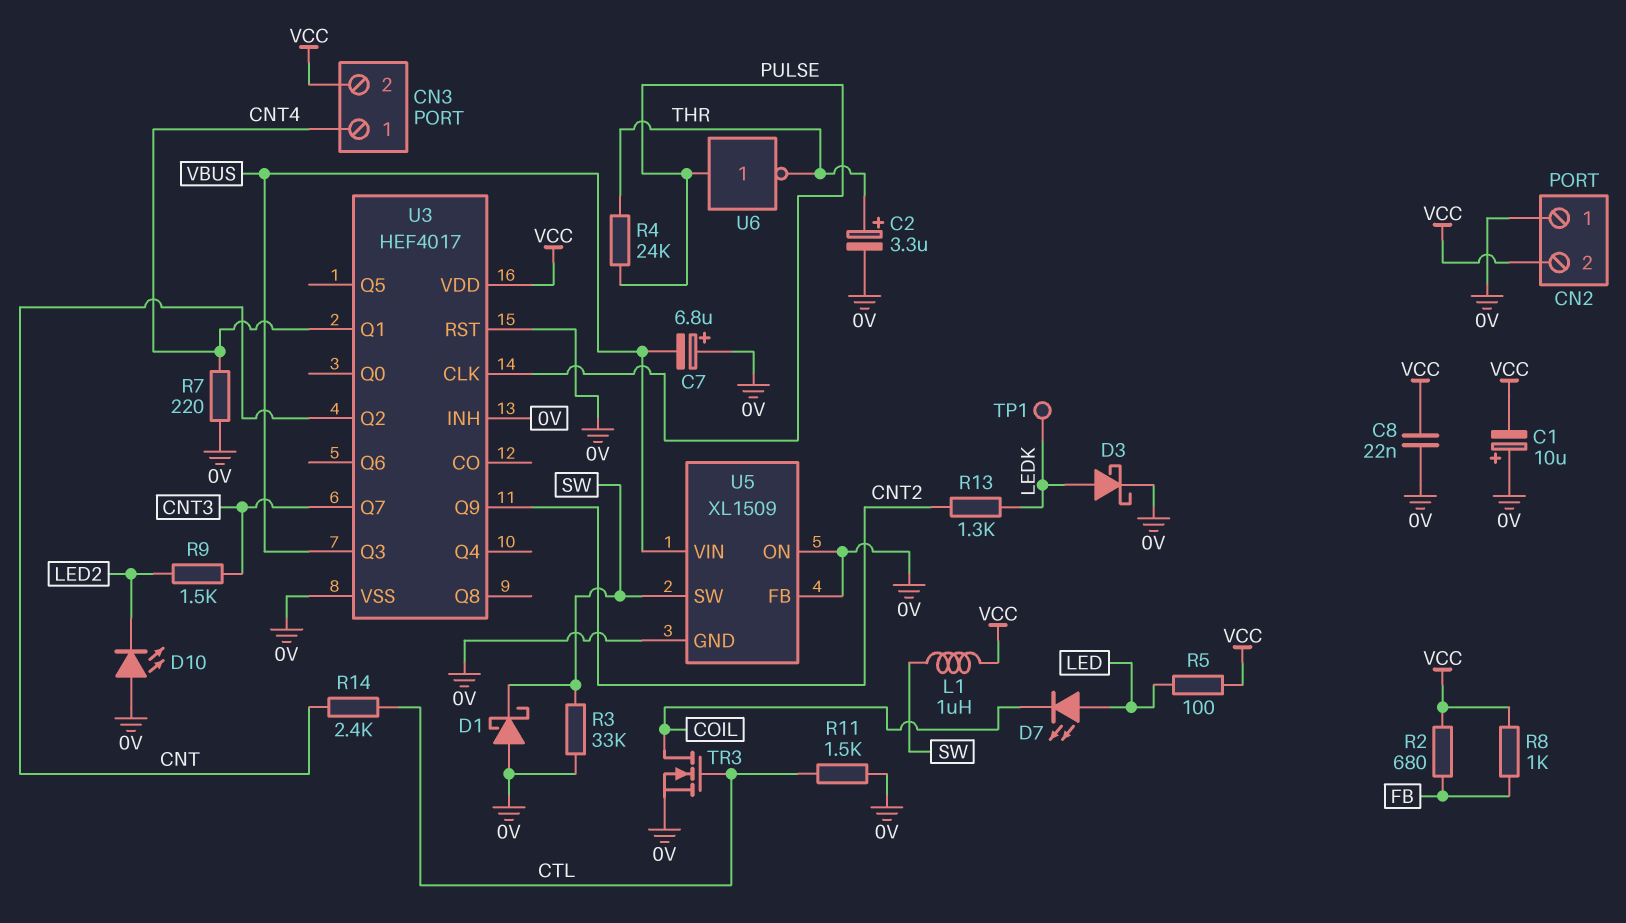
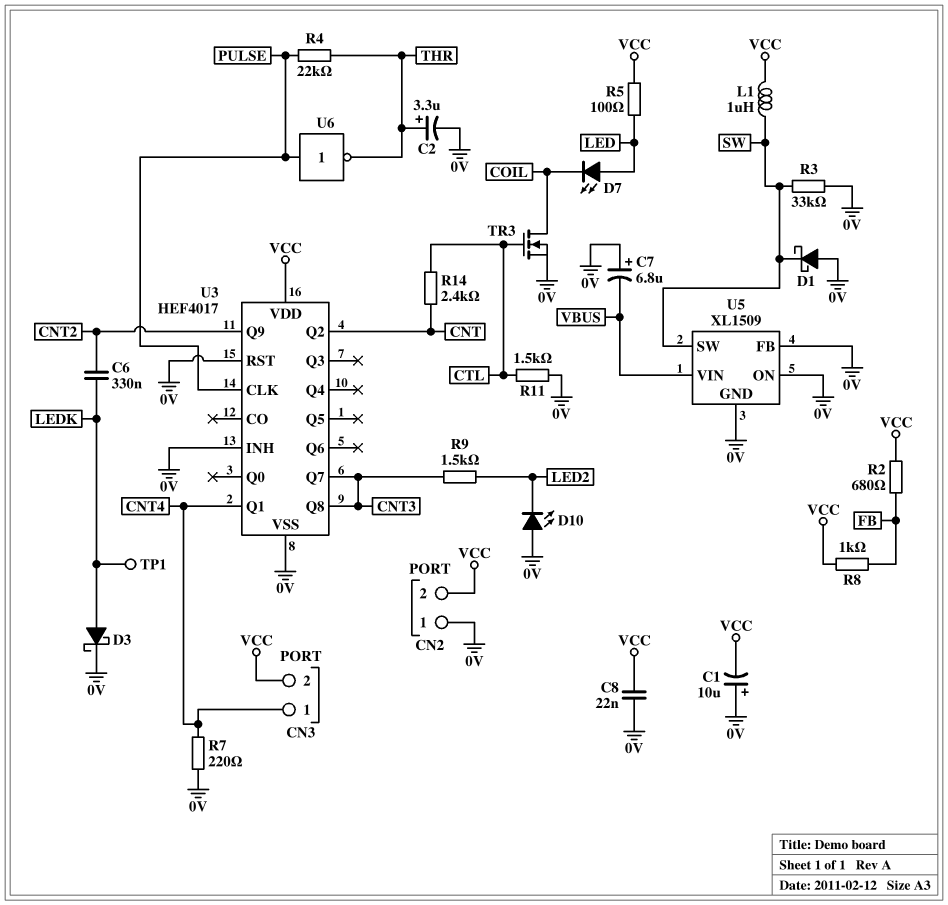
C6: none -> 330nF (CNT2, LEDK)
R4: 24k (PULSE, THR) -> 22k (PULSE, THR)
R13: 1.3k (CNT2, LEDK) -> none
U3 pin Q3: VBUS -> none
U3 pin Q8: none -> CNT3

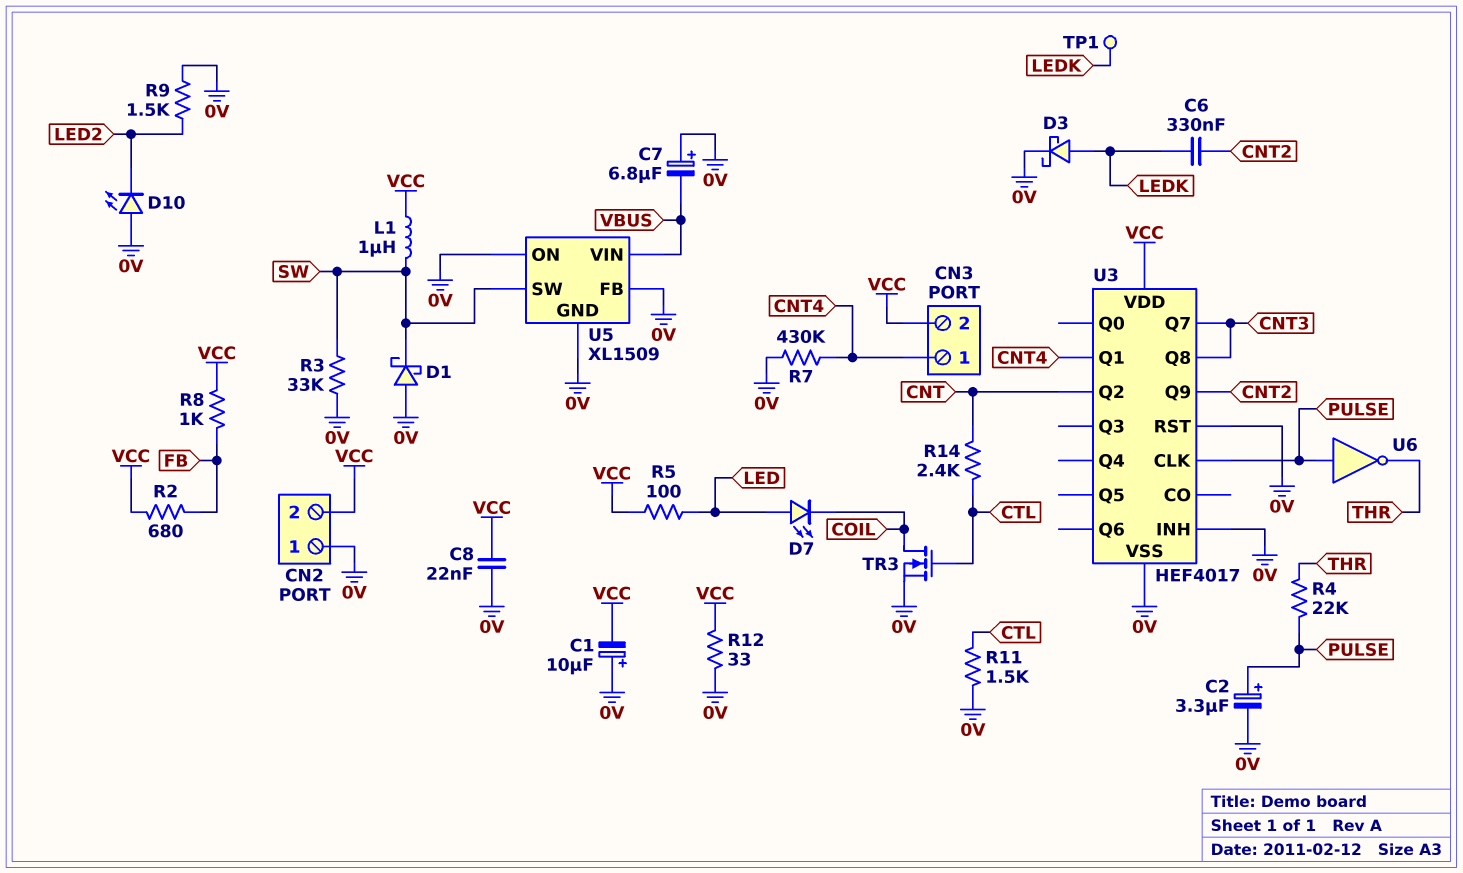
C2: 3.3uF (plus THR, minus 0V) -> 3.3uF (plus PULSE, minus 0V)
R7: 220 (0V, CNT4) -> 430k (0V, CNT4)
R9: 1.5k (CNT3, LED2) -> 1.5k (0V, LED2)
R12: none -> 33 (0V, VCC)

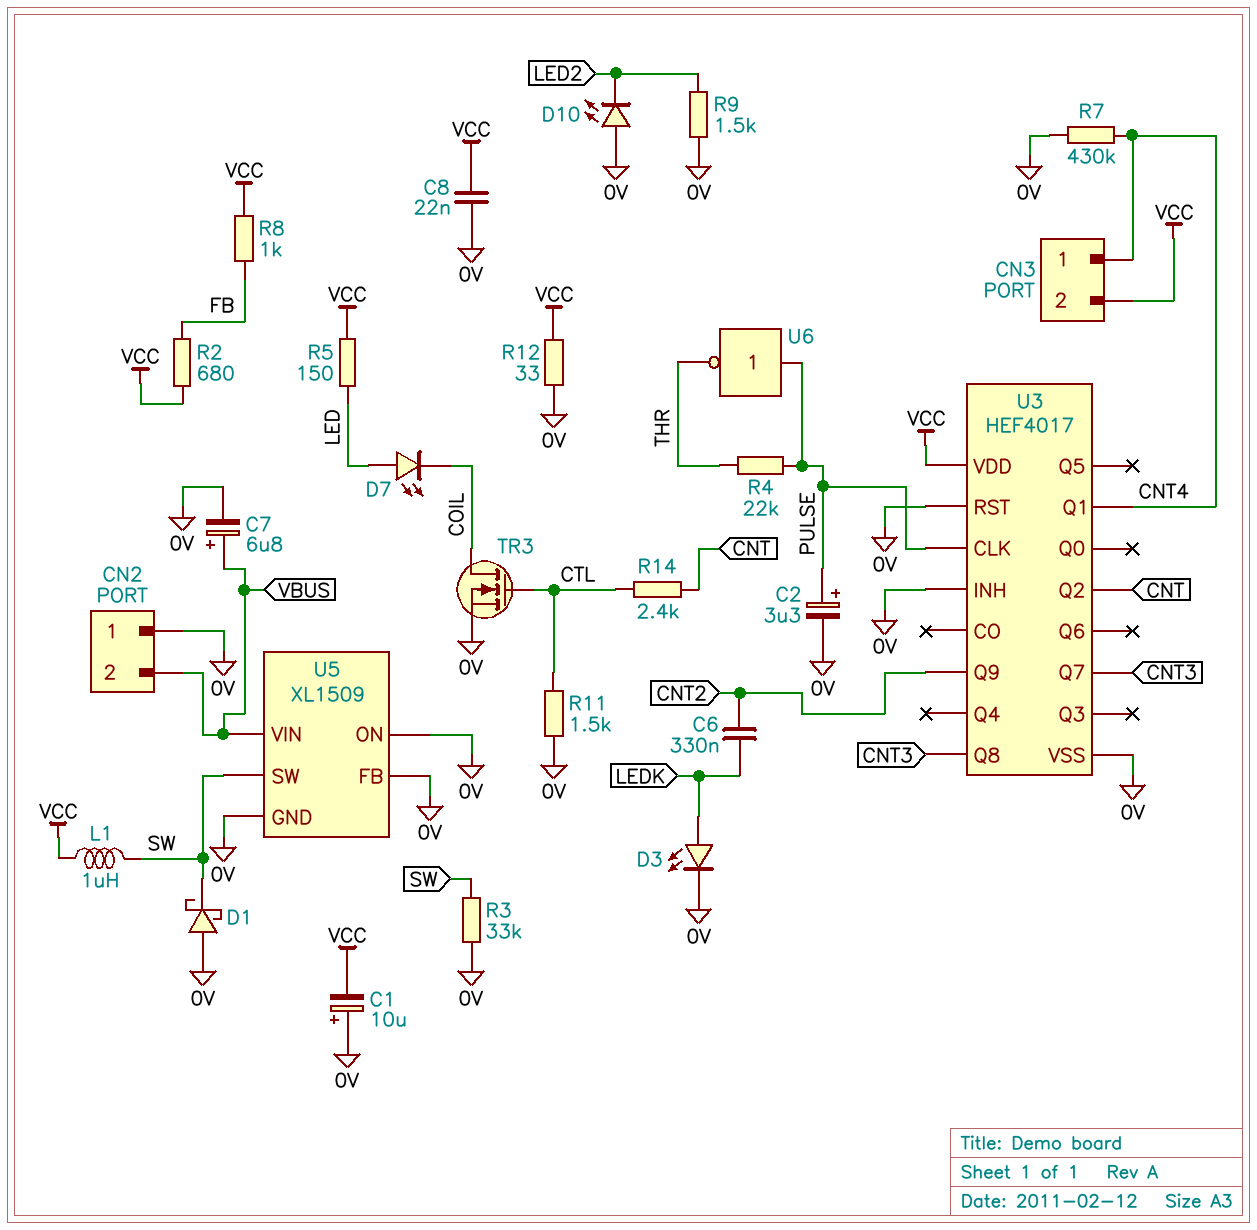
C7: 6.8uF (plus 0V, minus VBUS) -> 6.8uF (plus VBUS, minus 0V)
CN2 pin 2: VCC -> VBUS
D3: schottky (A LEDK, K 0V) -> LED (A LEDK, K 0V)
R5: 100 (LED, VCC) -> 150 (LED, VCC)
TP1: test point (LEDK) -> none

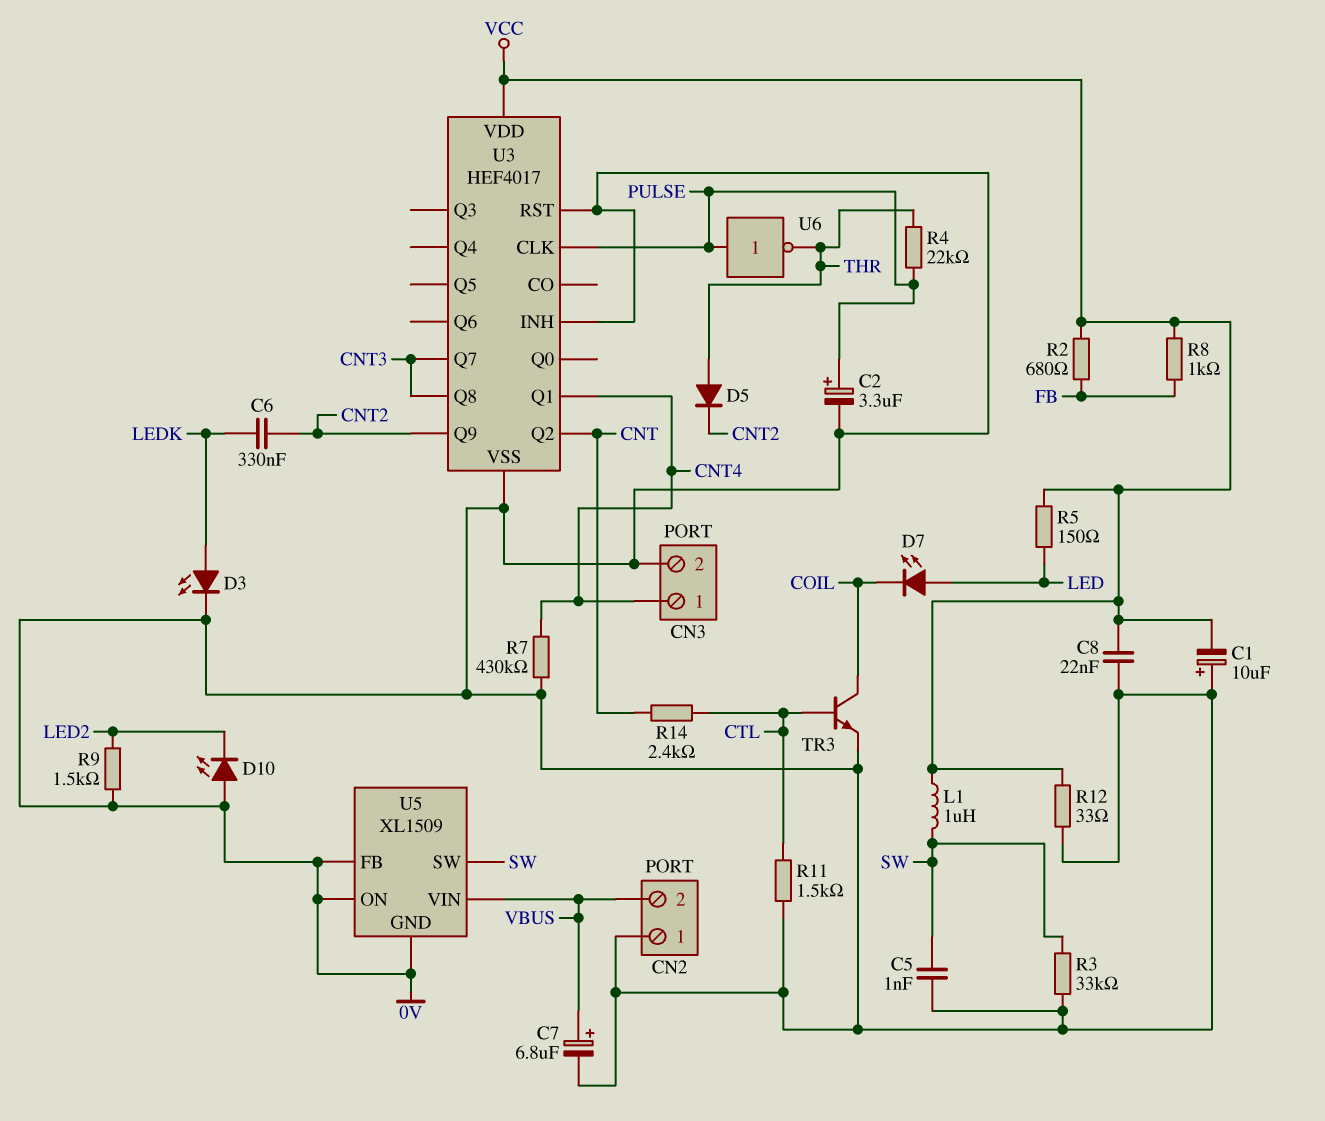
C5: none -> 1nF (0V, SW)
CN3 pin 2: VCC -> 0V
D1: schottky (A 0V, K SW) -> none
D5: none -> diode (A THR, K CNT2)
TR3: NMOS (G CTL, D COIL, S 0V) -> NPN (B CTL, C COIL, E 0V)

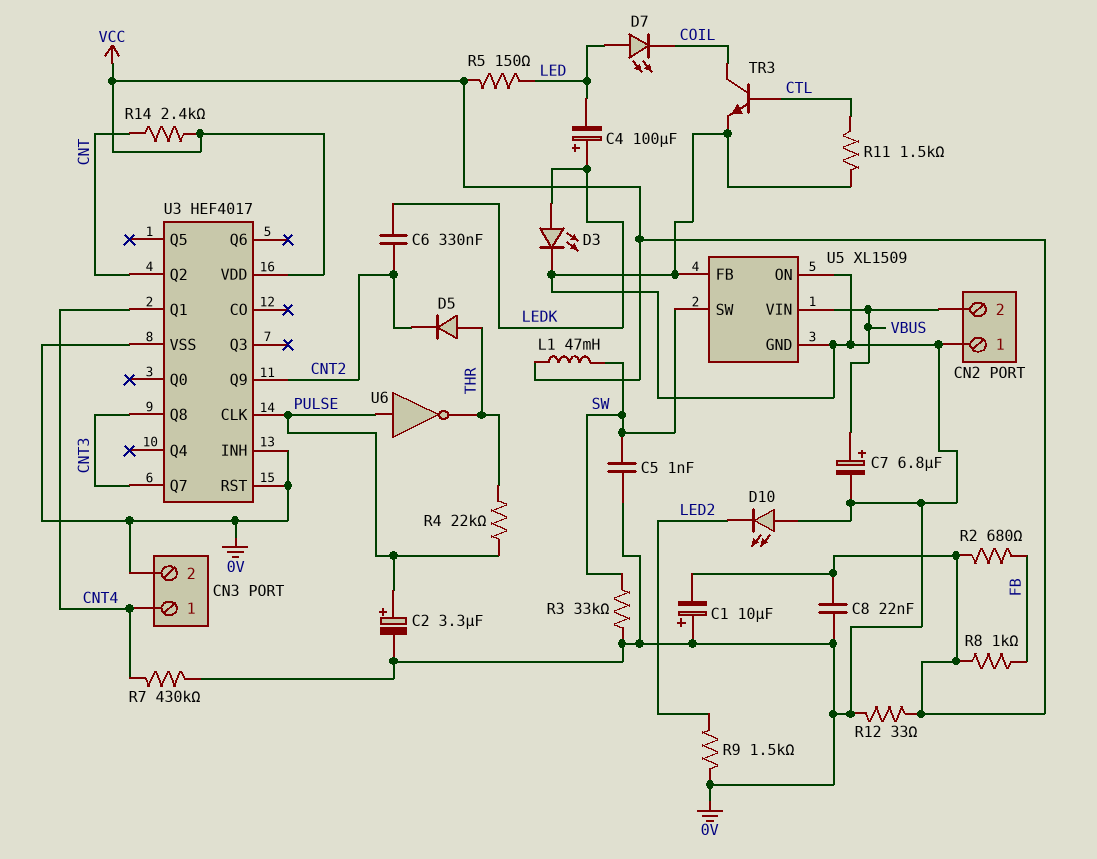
C4: none -> 100uF (plus LEDK, minus LED)
L1: 1uH (SW, VCC) -> 47mH (SW, VCC)
R14: 2.4k (CNT, CTL) -> 2.4k (CNT, VCC)

